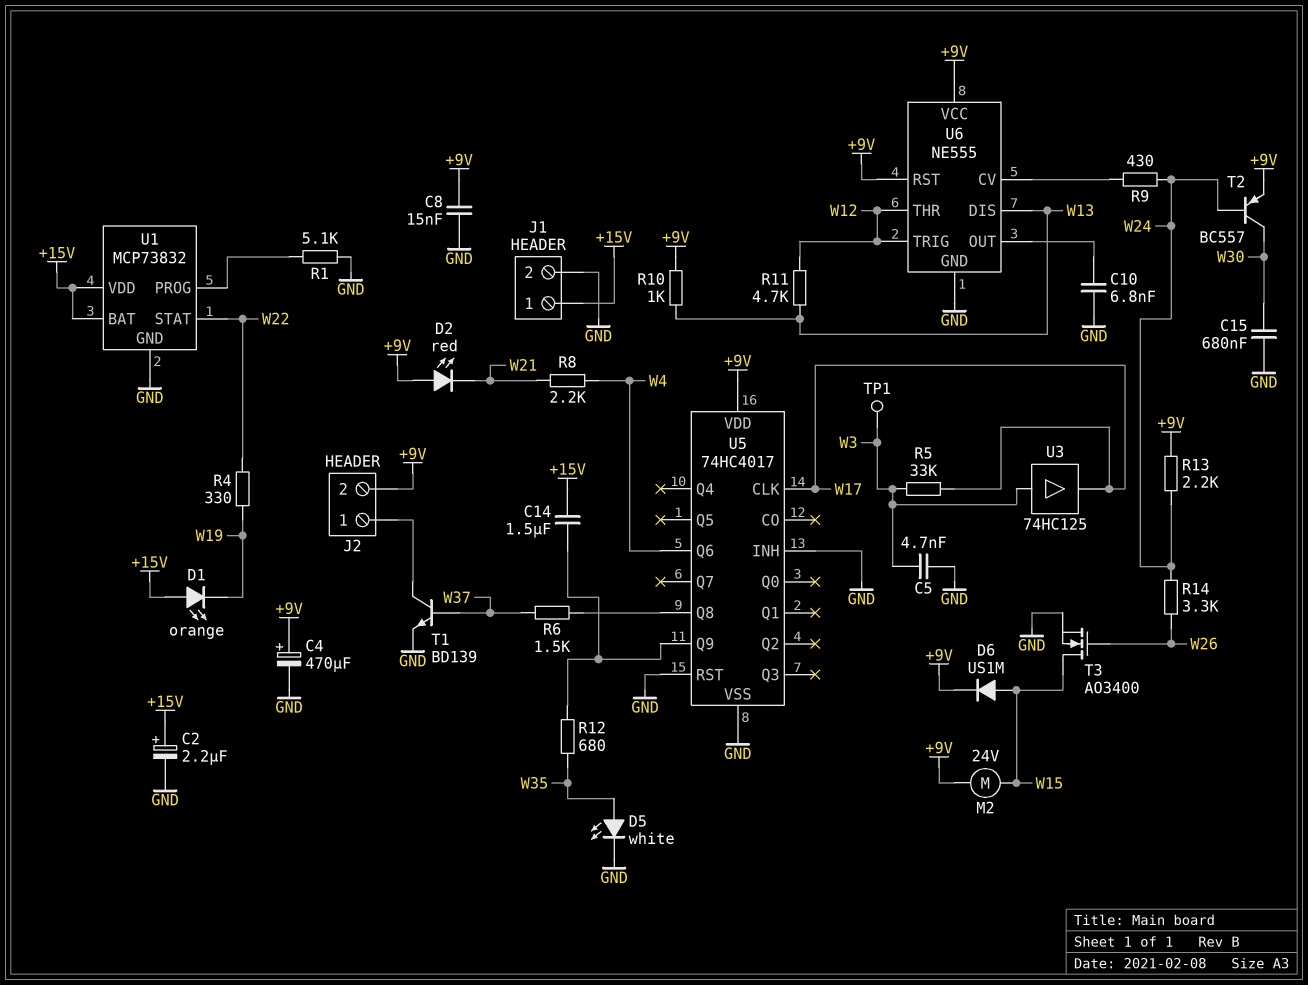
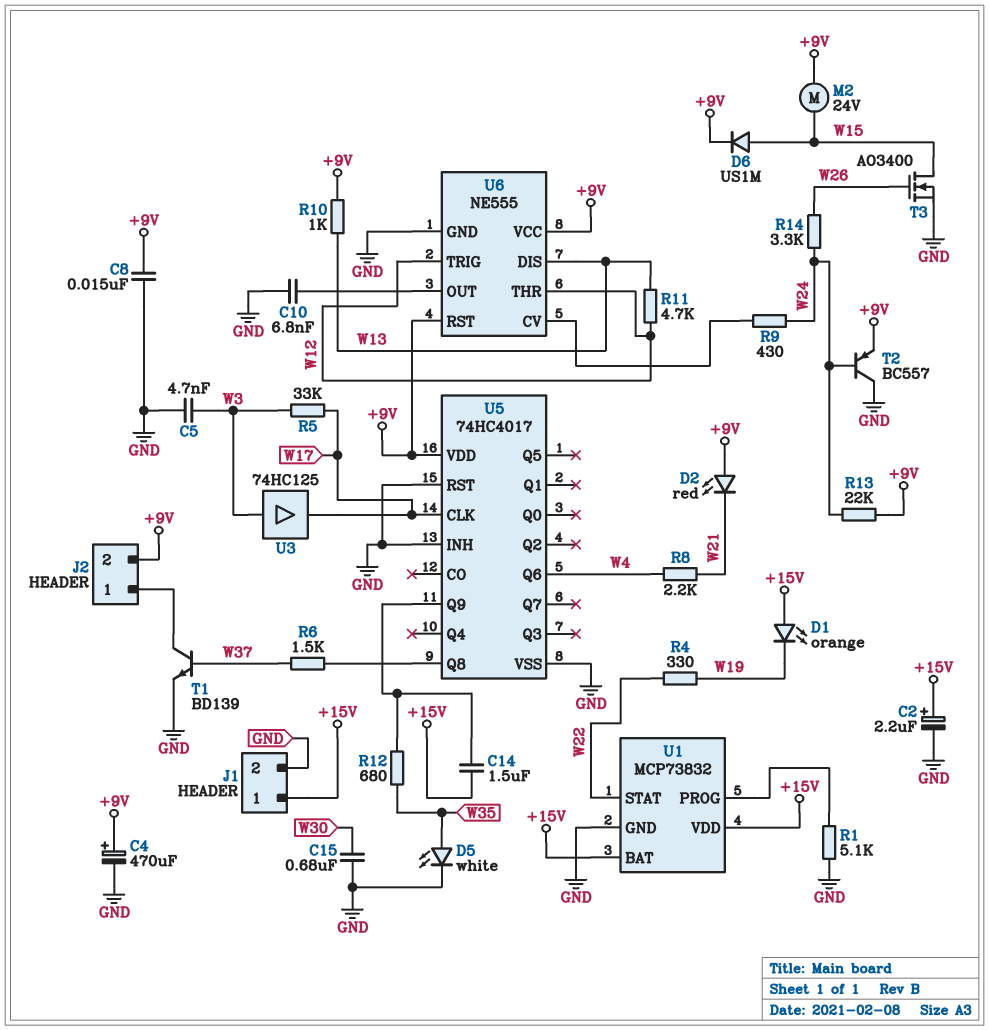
R13: 2.2k (+9V, W24) -> 22k (+9V, W24)
T2: PNP BC557 (B W24, C W30, E +9V) -> PNP BC557 (B W24, C GND, E +9V)
TP1: test point (W3) -> none

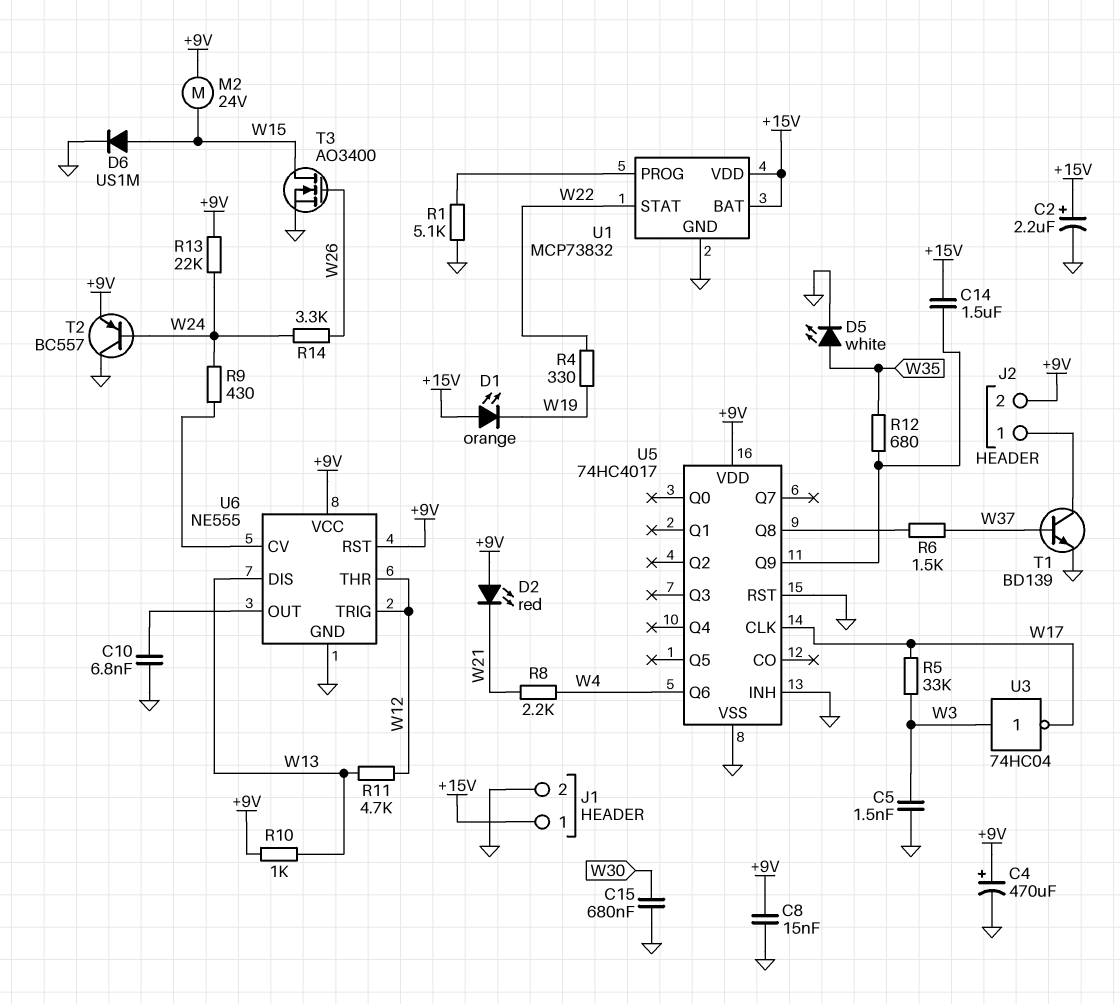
C5: 4.7nF (GND, W3) -> 1.5nF (GND, W3)
D6: diode US1M (A W15, K +9V) -> diode US1M (A W15, K GND)
U3: buffer 74HC125 (in W3, out W17) -> NOT 74HC04 (in W3, out W17)

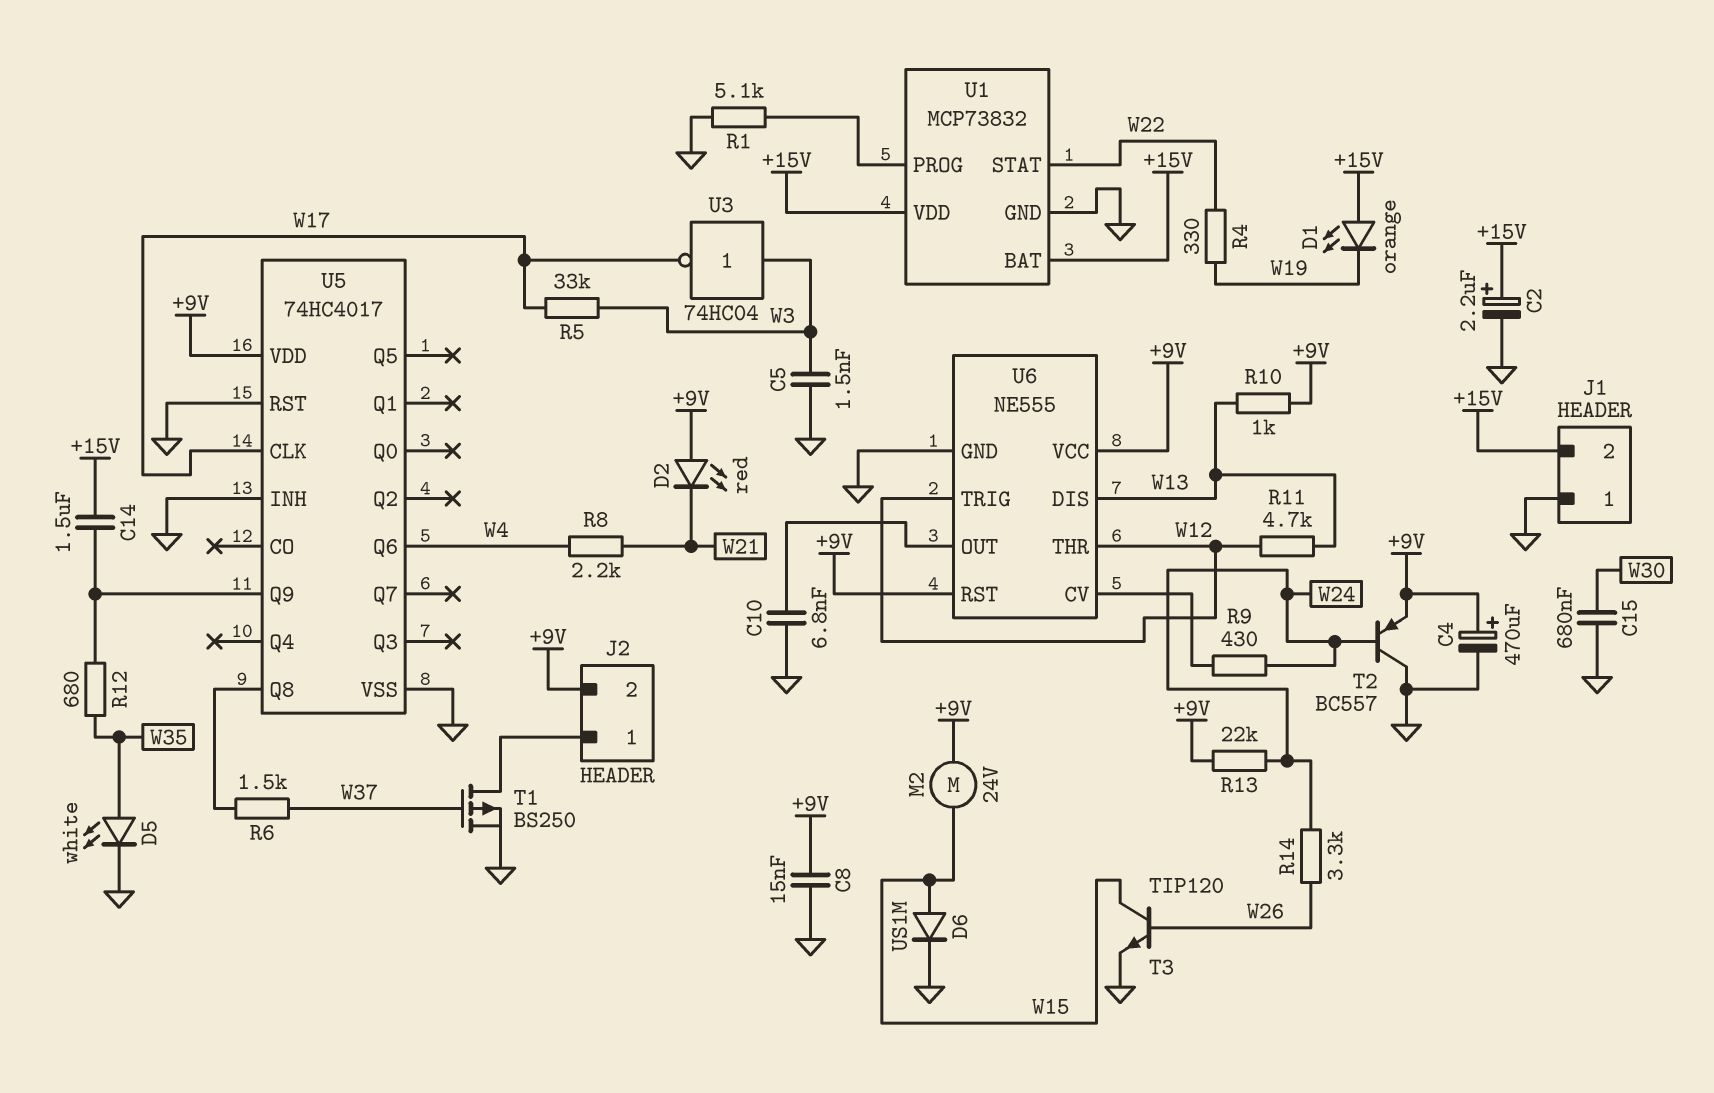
J1 pin 1: +15V -> GND
J1 pin 2: GND -> +15V
T1: NPN BD139 (B W37, C J2/1, E GND) -> PMOS BS250 (G W37, D J2/1, S GND)
T3: NMOS AO3400 (G W26, D W15, S GND) -> NPN TIP120 (B W26, C W15, E GND)

